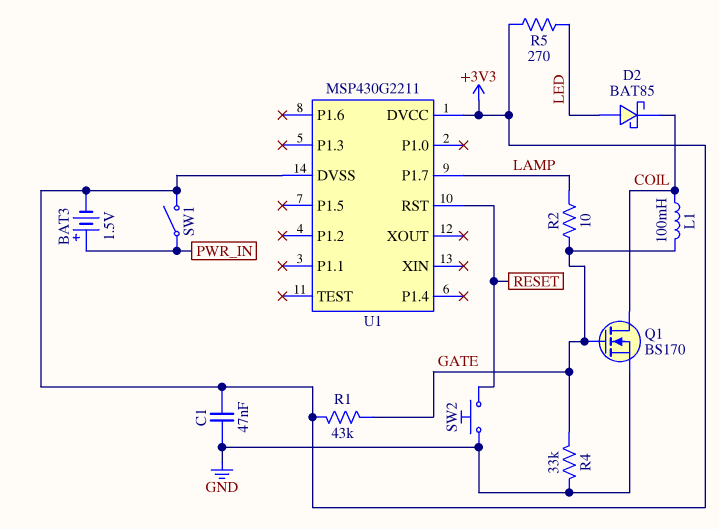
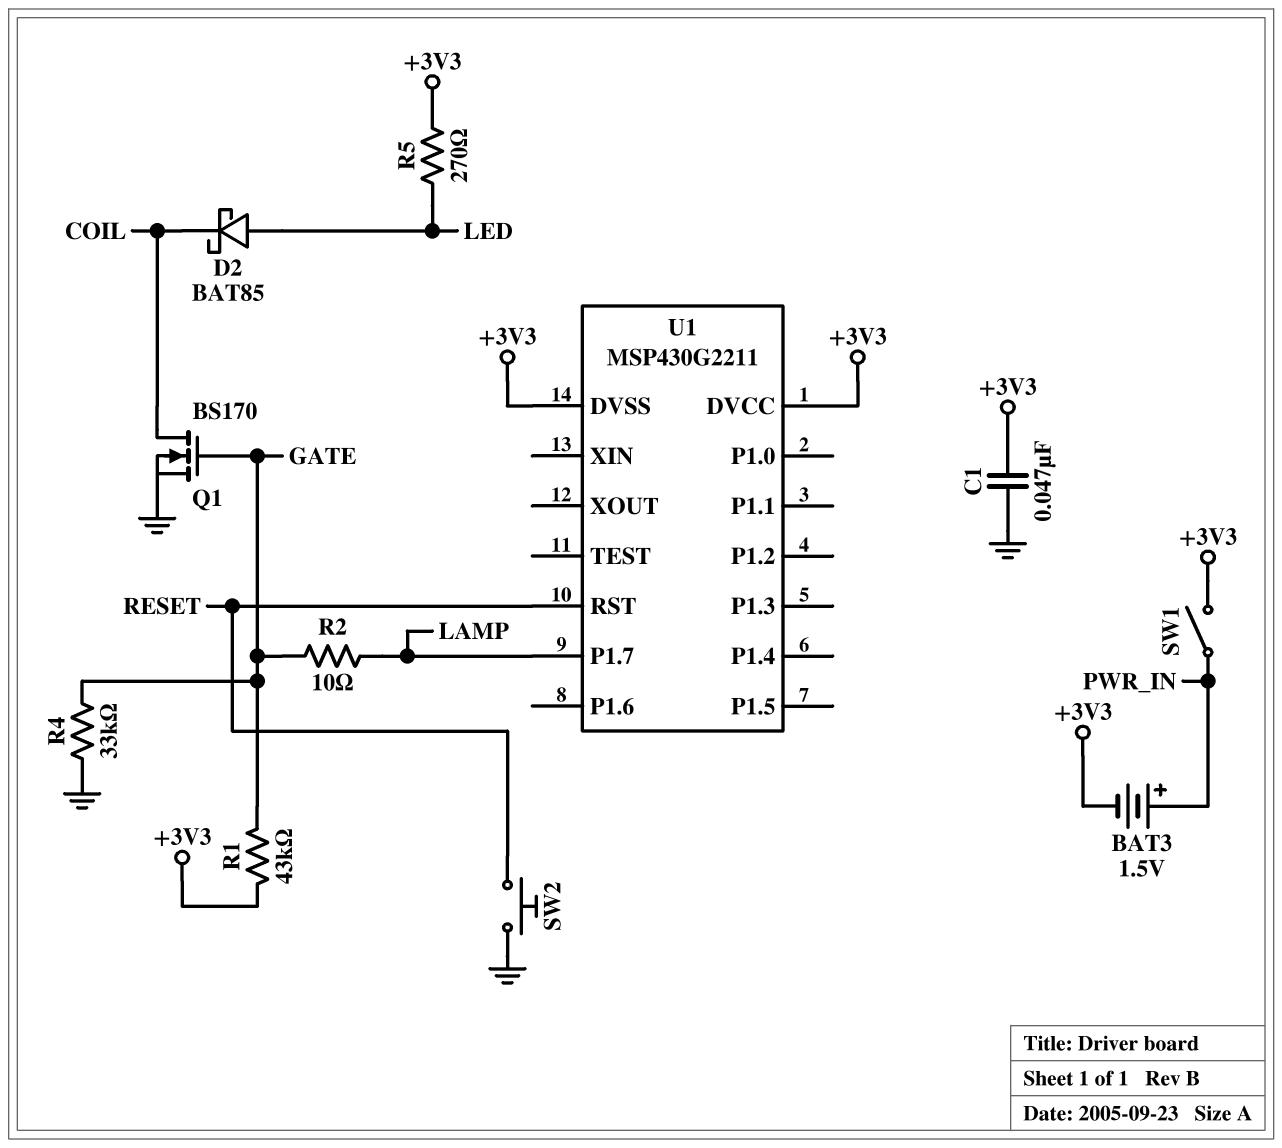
L1: 100mH (COIL, GATE) -> none

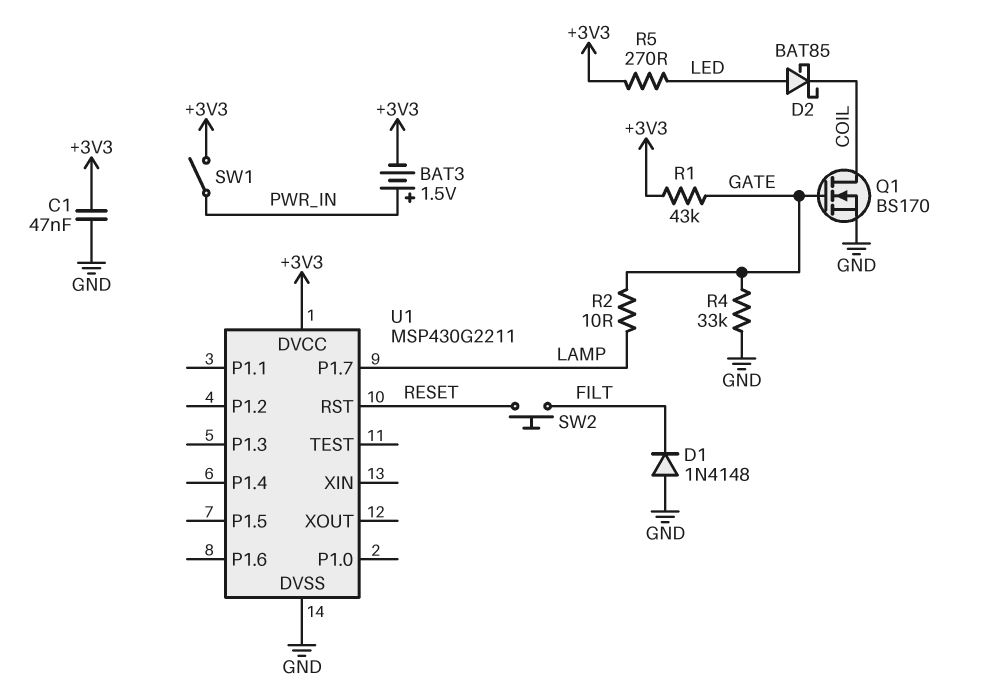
D1: none -> diode 1N4148 (A GND, K FILT)
SW2: button (GND, RESET) -> button (FILT, RESET)
U1 pin DVSS: +3V3 -> GND

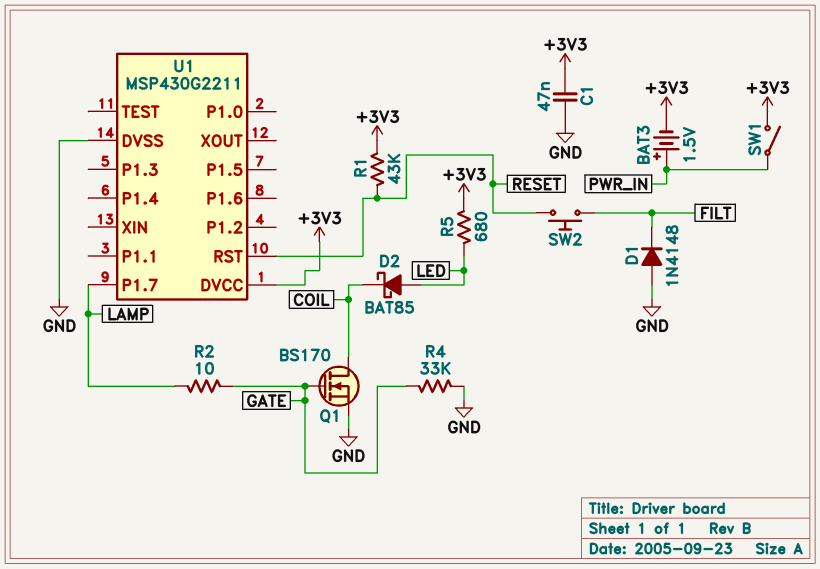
R1: 43k (+3V3, GATE) -> 43k (+3V3, RESET)
R5: 270 (+3V3, LED) -> 680 (+3V3, LED)

